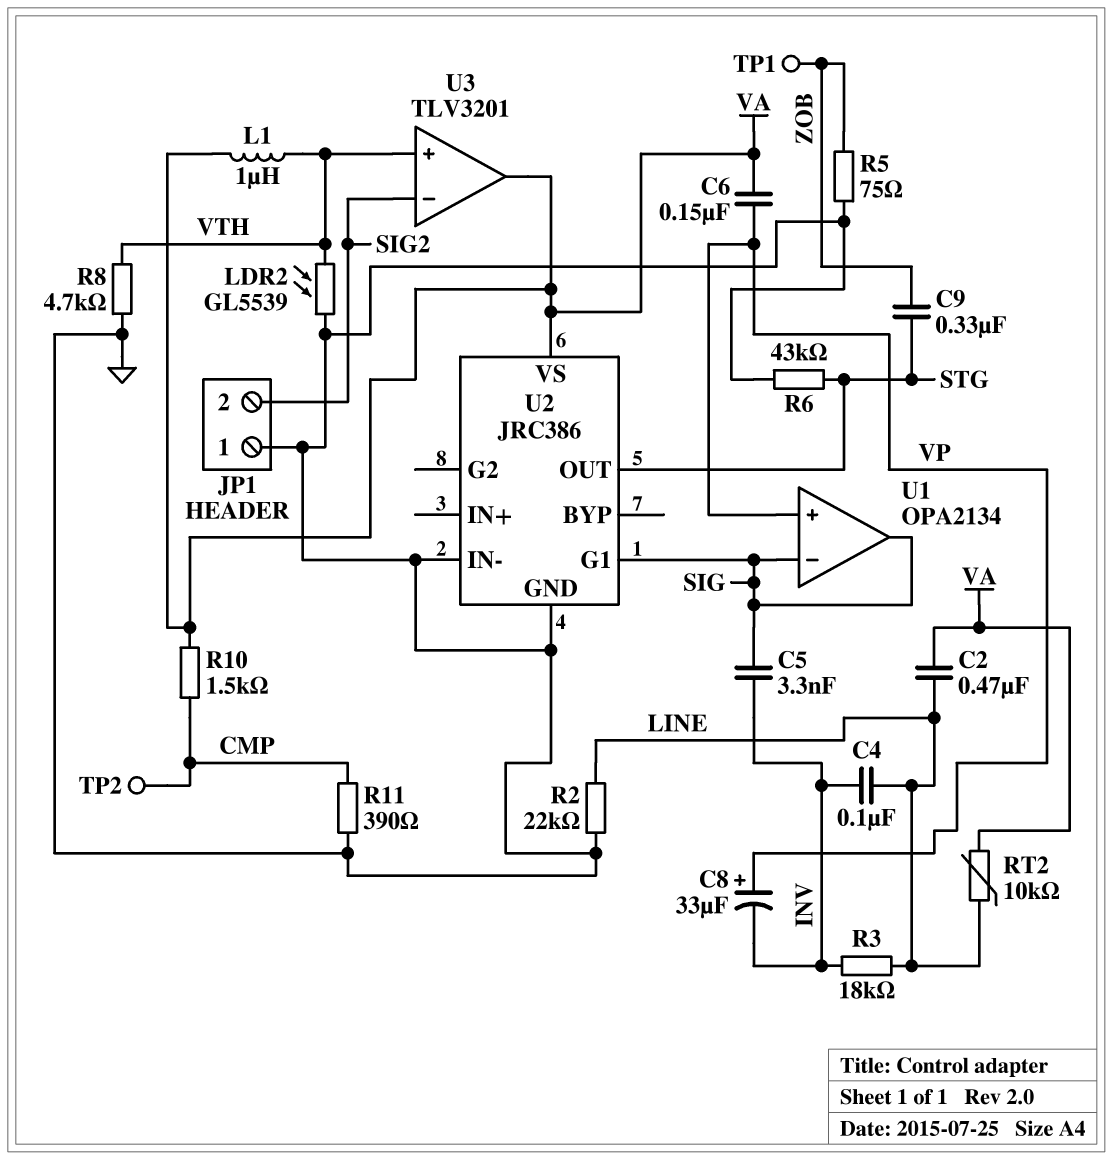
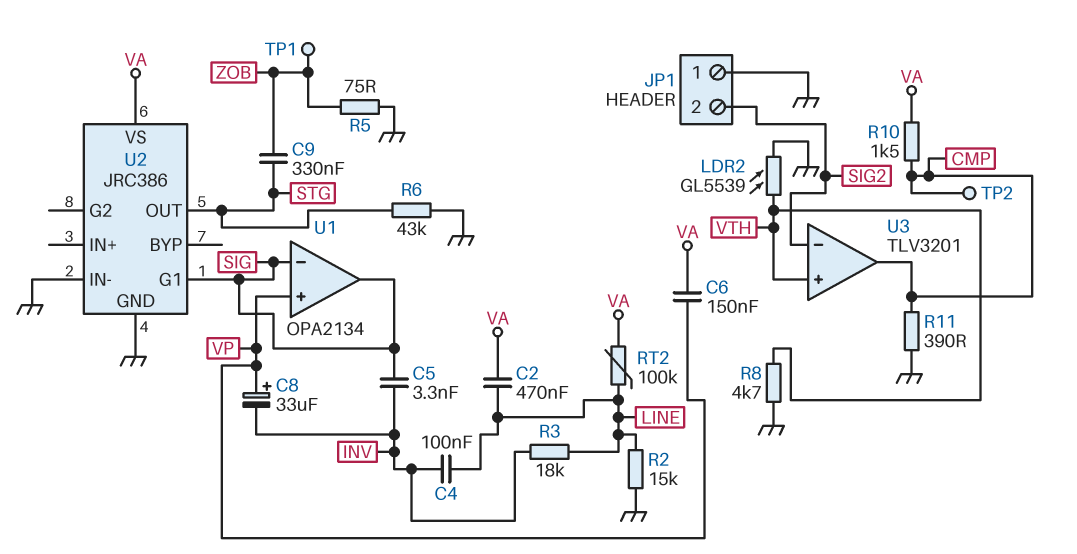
L1: 1uH (VA, VTH) -> none
R2: 22k (GND, LINE) -> 15k (GND, LINE)
RT2: 10k (LINE, VA) -> 100k (LINE, VA)
U3 pin out: VA -> CMP

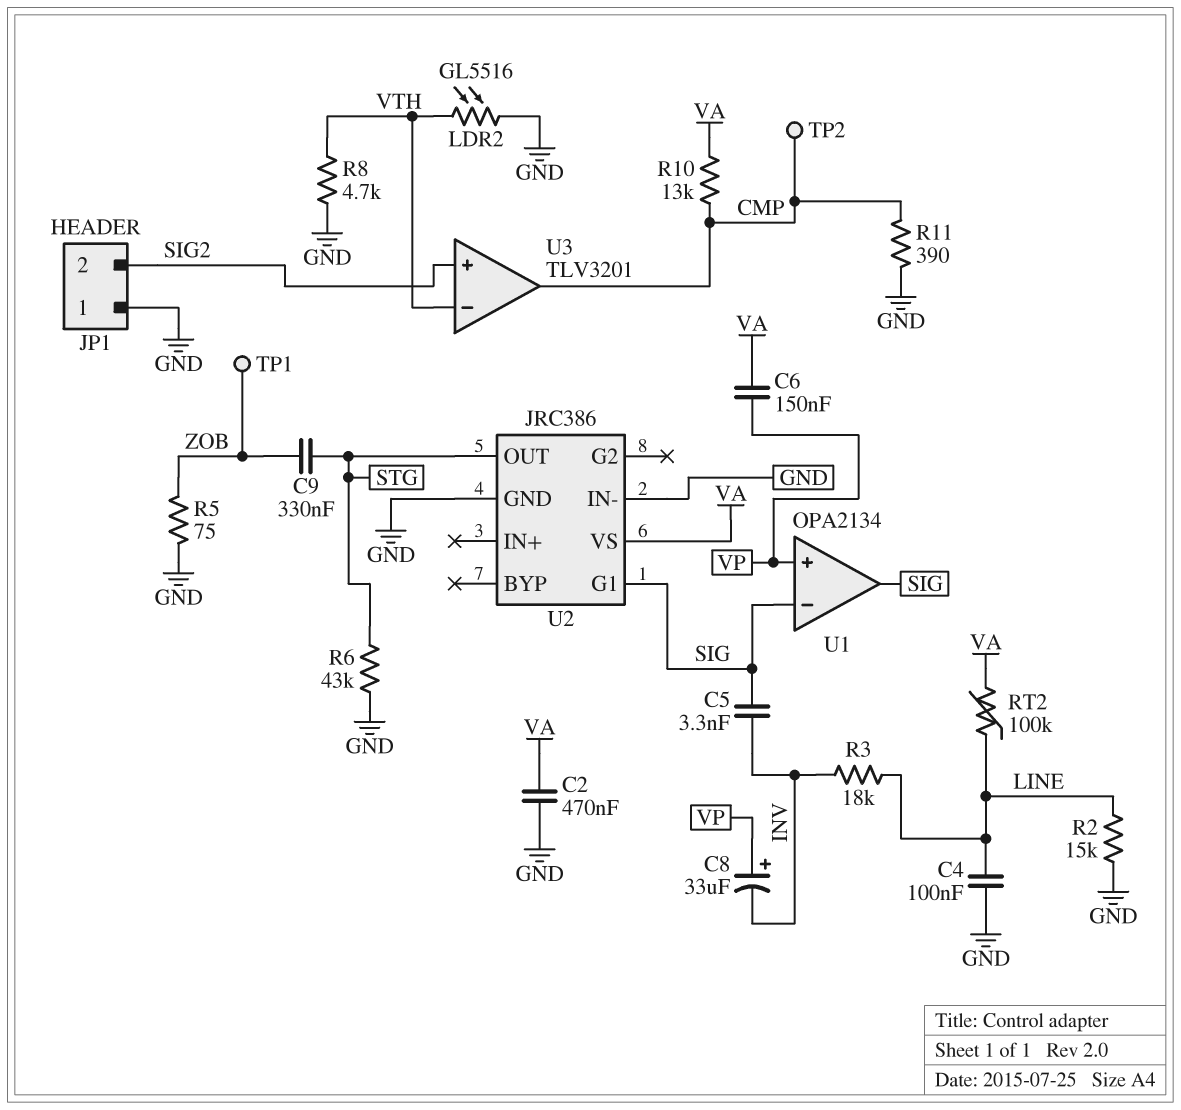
C2: 470nF (LINE, VA) -> 470nF (GND, VA)
C4: 100nF (INV, LINE) -> 100nF (GND, LINE)
LDR2: GL5539 (GND, VTH) -> GL5516 (GND, VTH)
R10: 1.5k (CMP, VA) -> 13k (CMP, VA)
U3 pin in+: VTH -> SIG2
U3 pin in-: SIG2 -> VTH

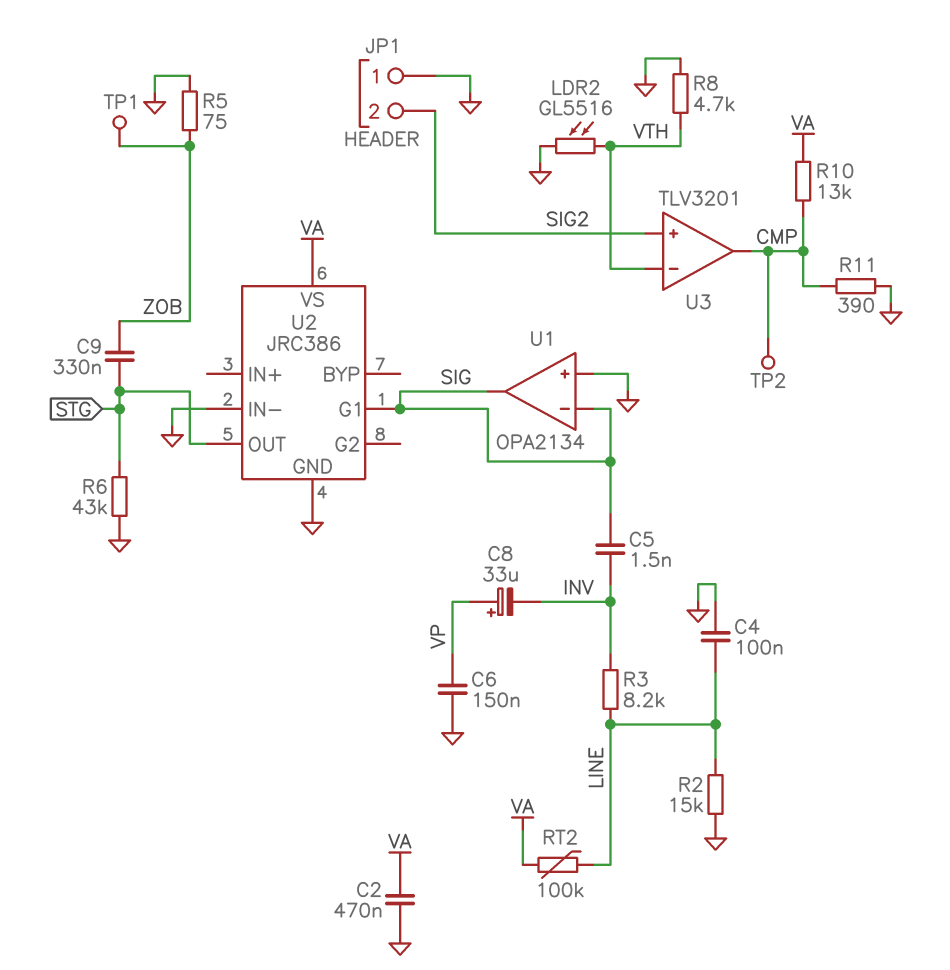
C5: 3.3nF (INV, SIG) -> 1.5nF (INV, SIG)
C6: 150nF (VA, VP) -> 150nF (GND, VP)
R3: 18k (INV, LINE) -> 8.2k (INV, LINE)
U1 pin in+: VP -> GND

